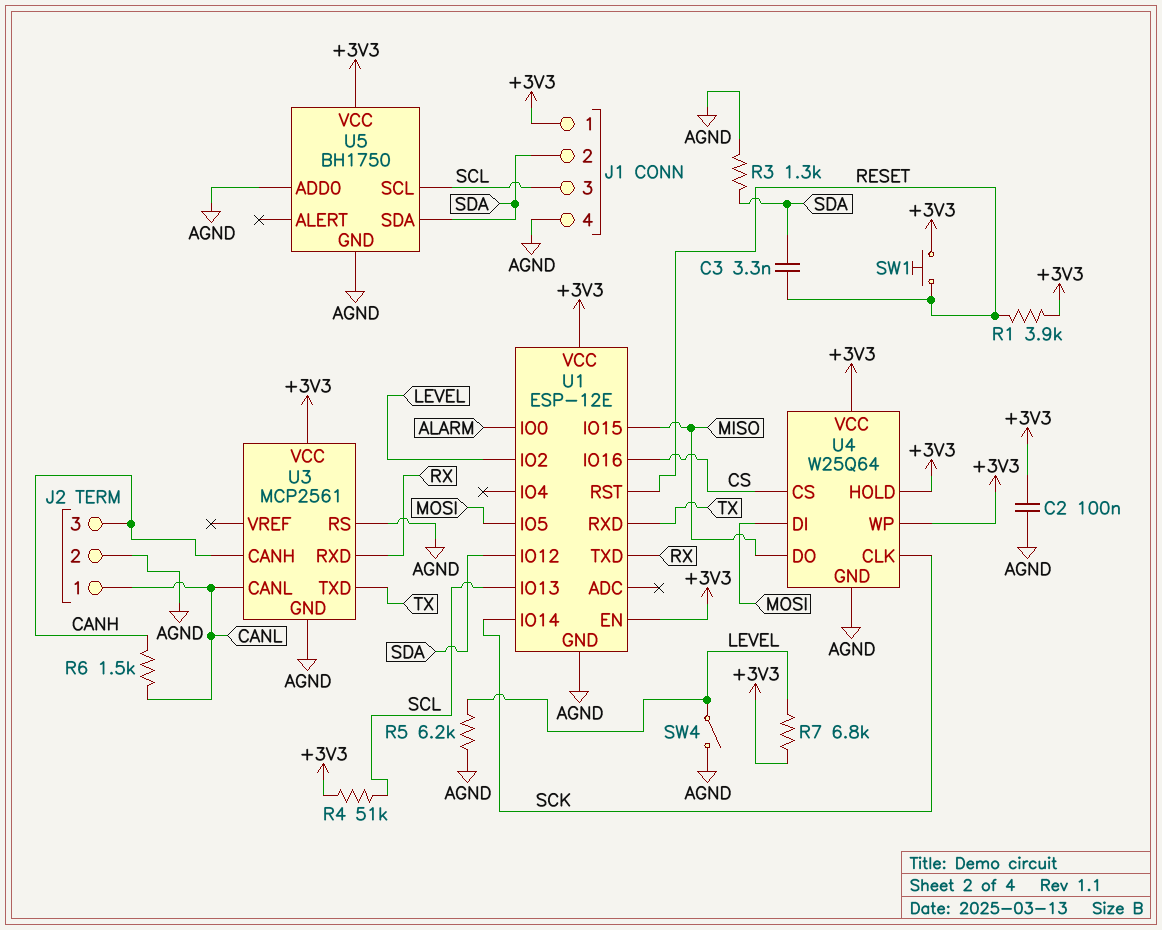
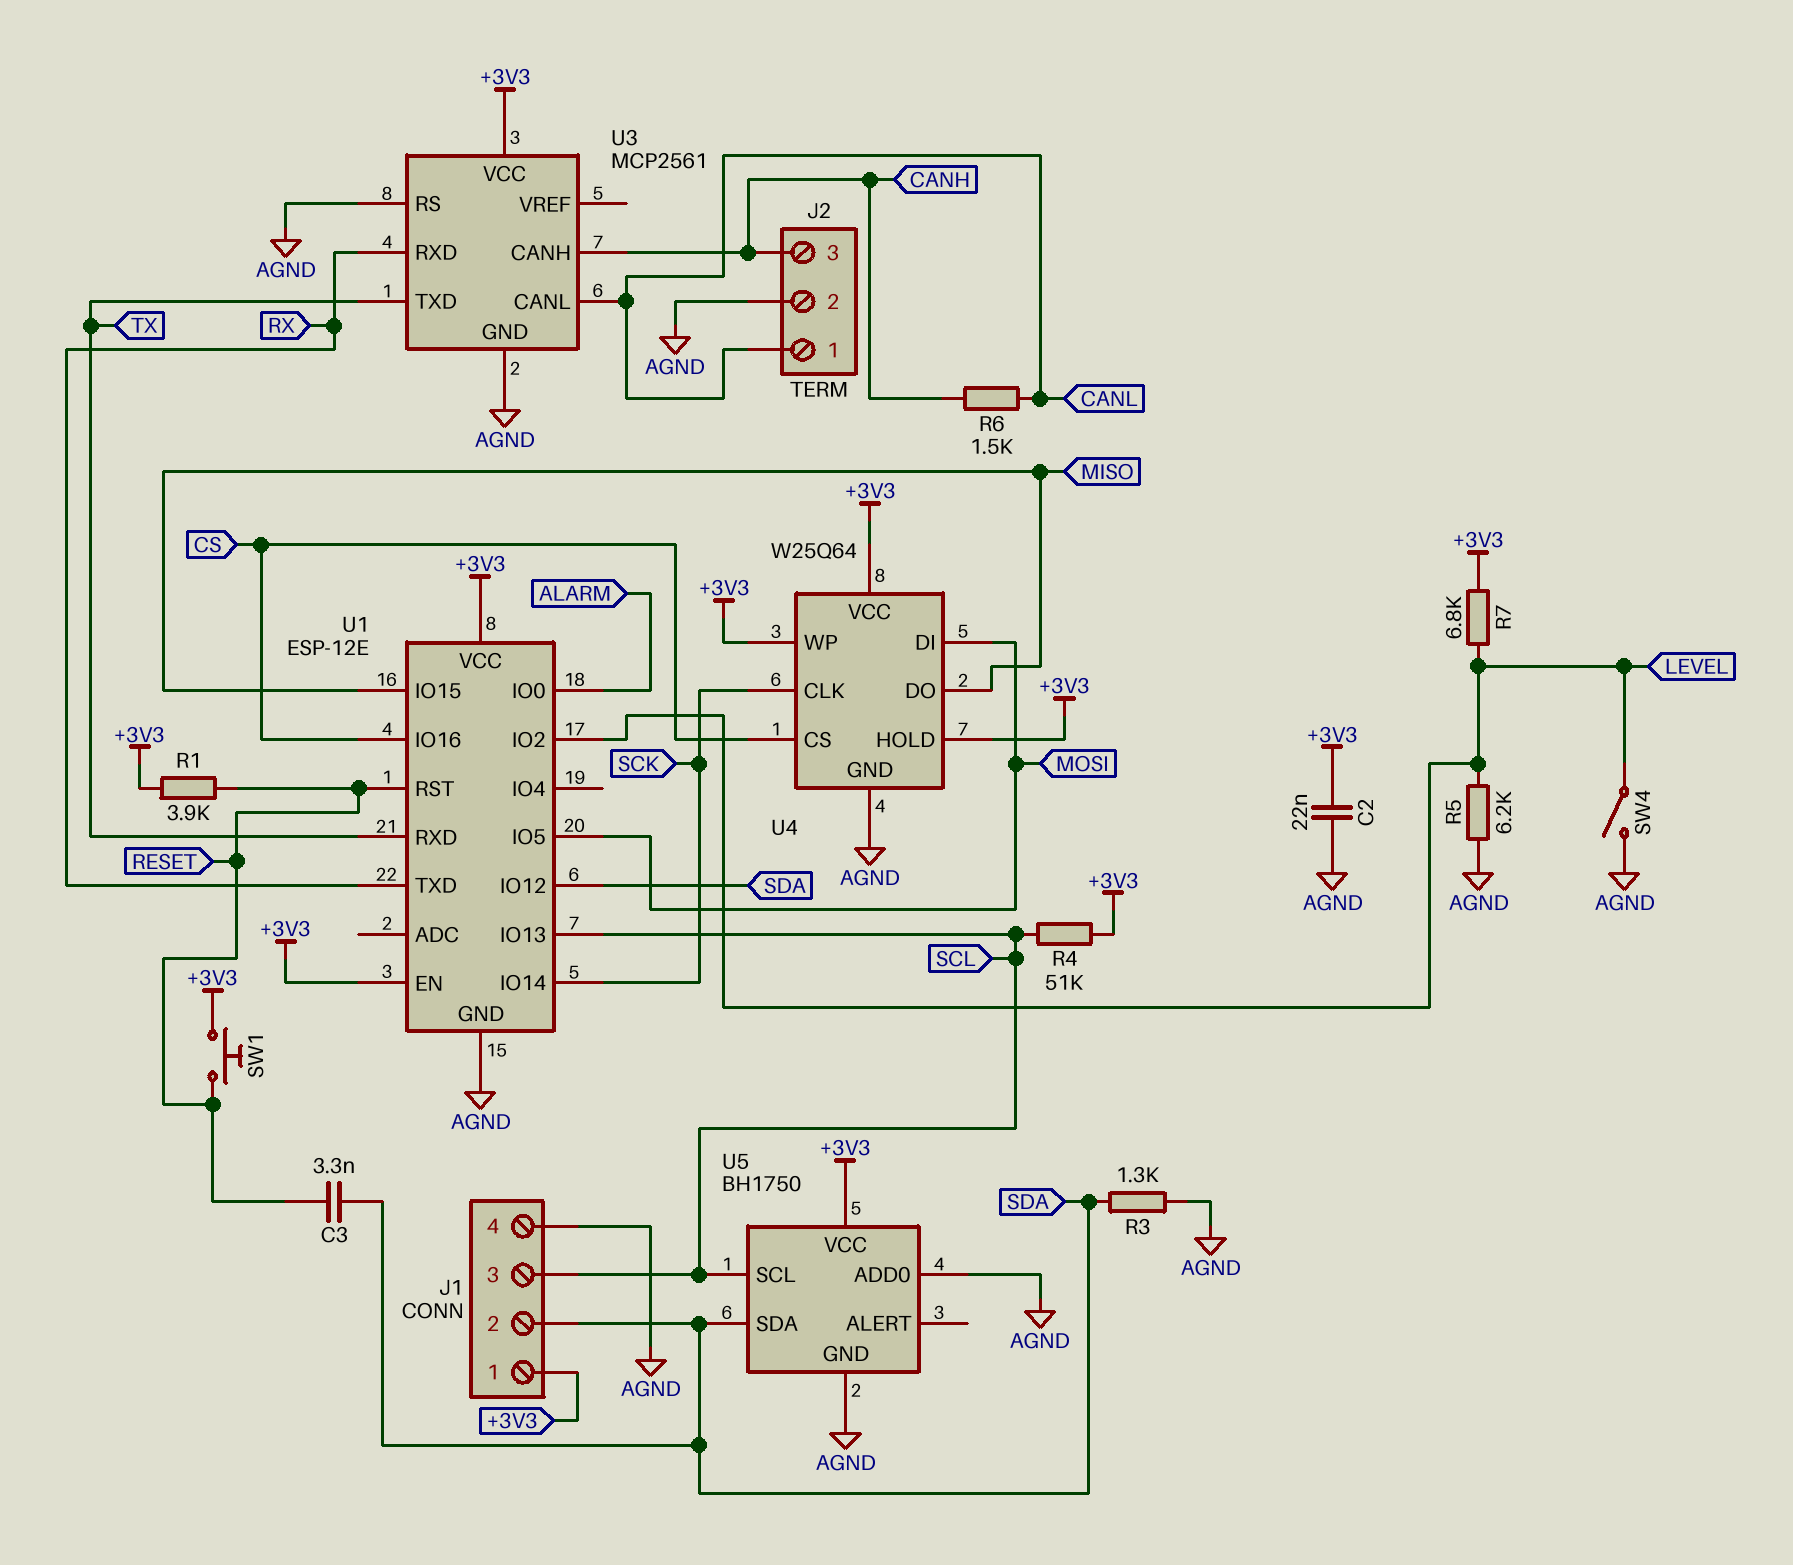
C2: 100nF (+3V3, AGND) -> 22nF (+3V3, AGND)

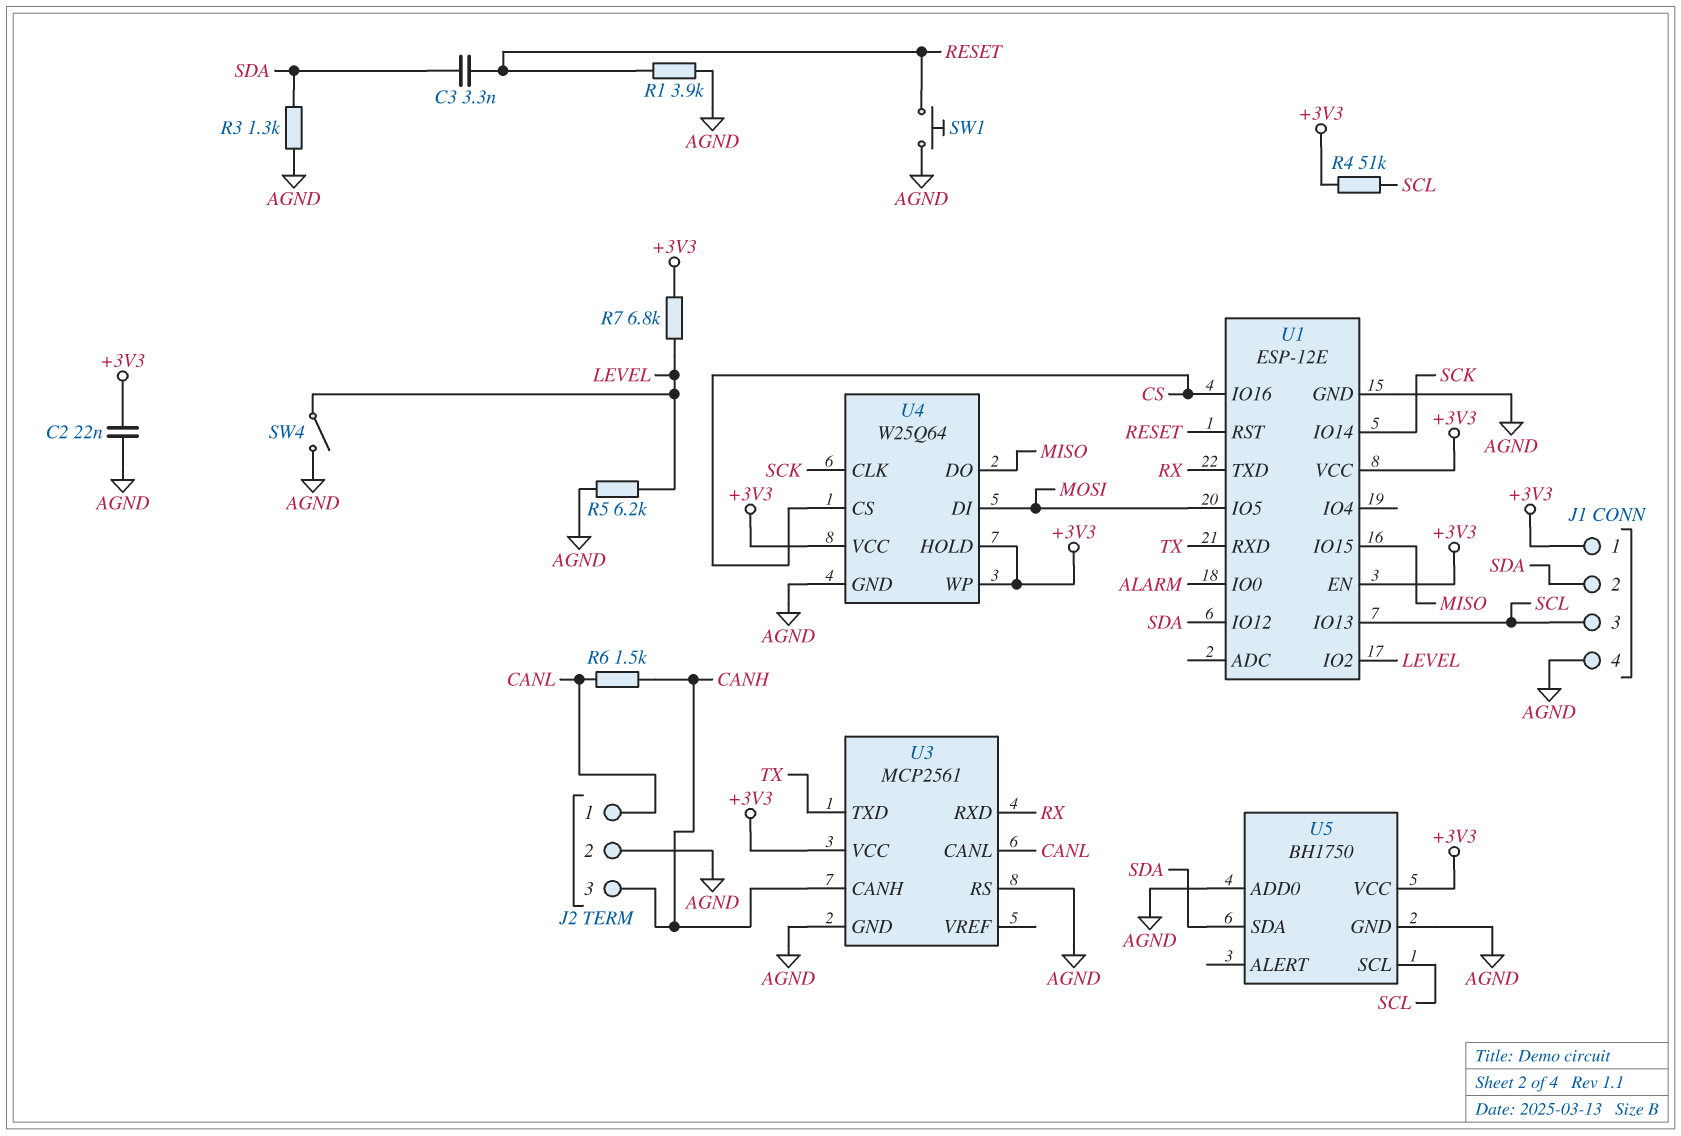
R1: 3.9k (+3V3, RESET) -> 3.9k (AGND, RESET)
SW1: button (+3V3, RESET) -> button (AGND, RESET)

